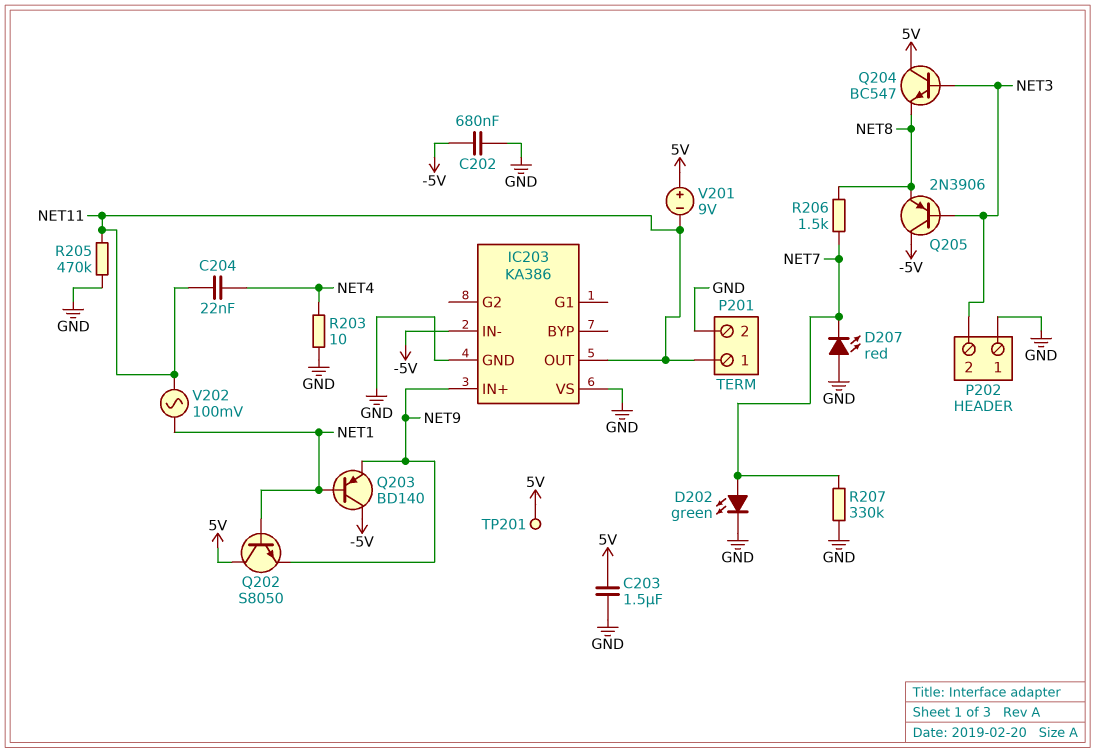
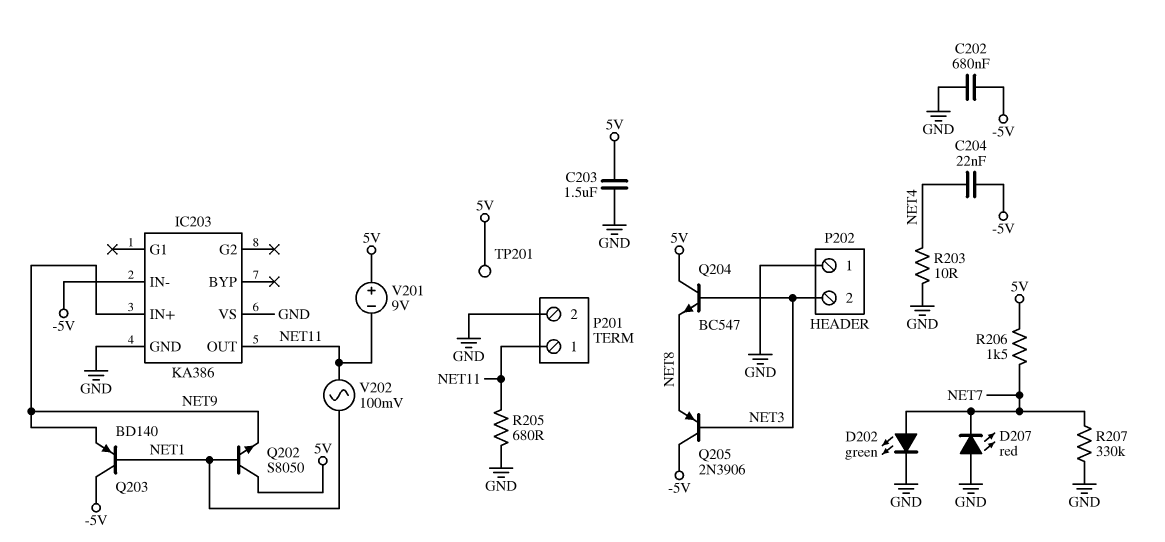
C204: 22nF (NET4, NET11) -> 22nF (-5V, NET4)
R205: 470k (GND, NET11) -> 680 (GND, NET11)
R206: 1.5k (NET7, NET8) -> 1.5k (5V, NET7)

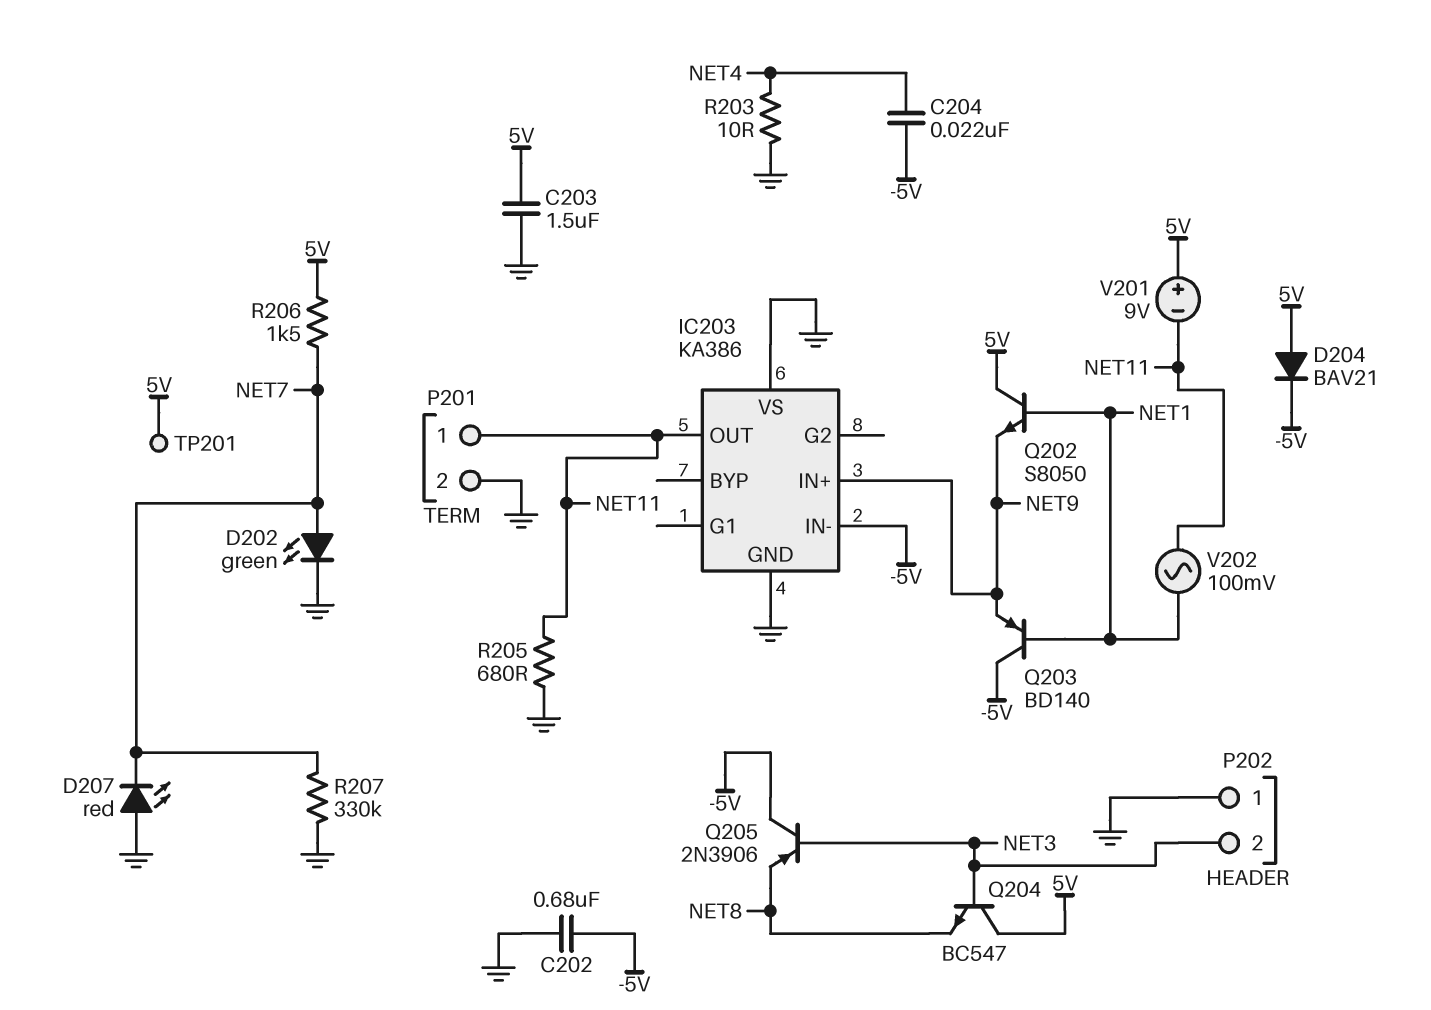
D204: none -> diode BAV21 (A 5V, K -5V)

